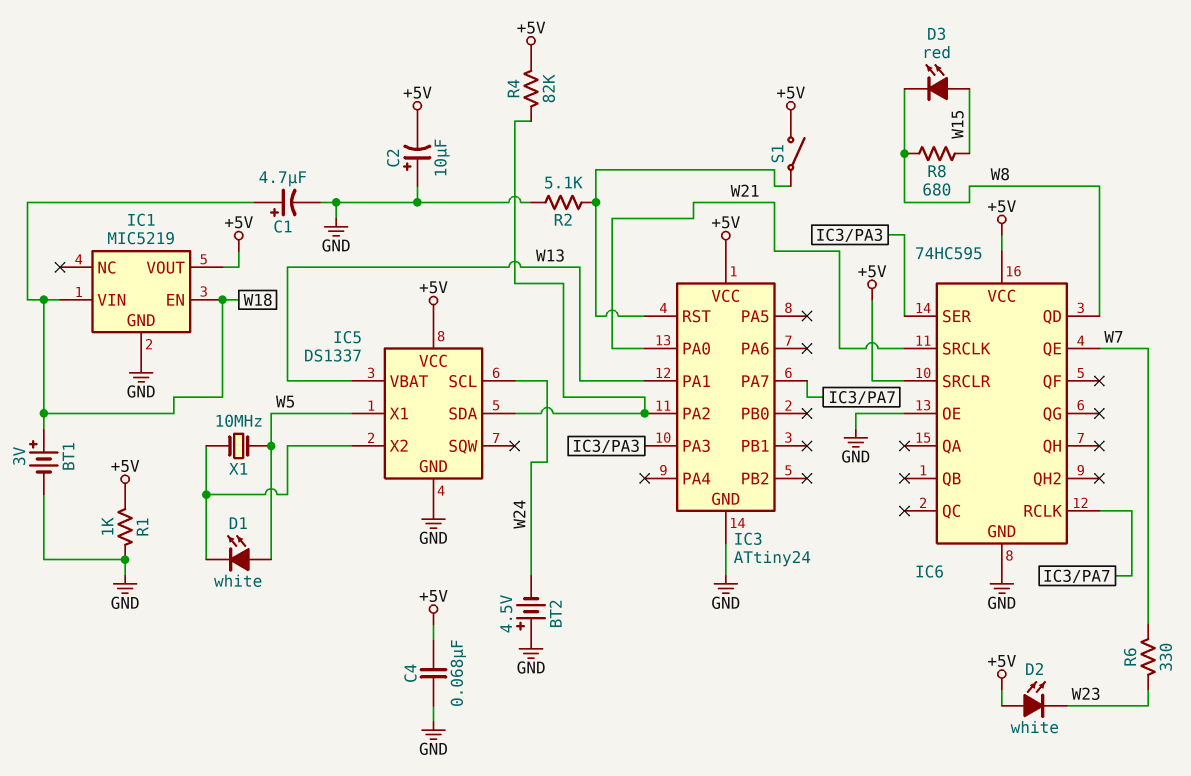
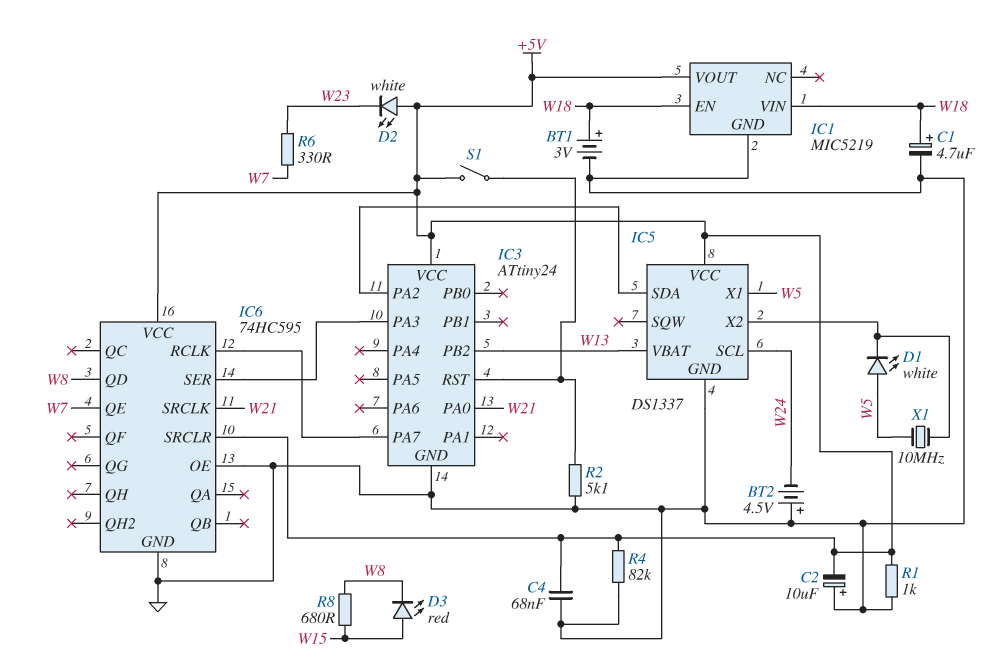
IC3 pin PA1: W13 -> none
IC3 pin PB2: none -> W13
R4: 82k (+5V, IC3/PA2) -> 82k (+5V, GND)

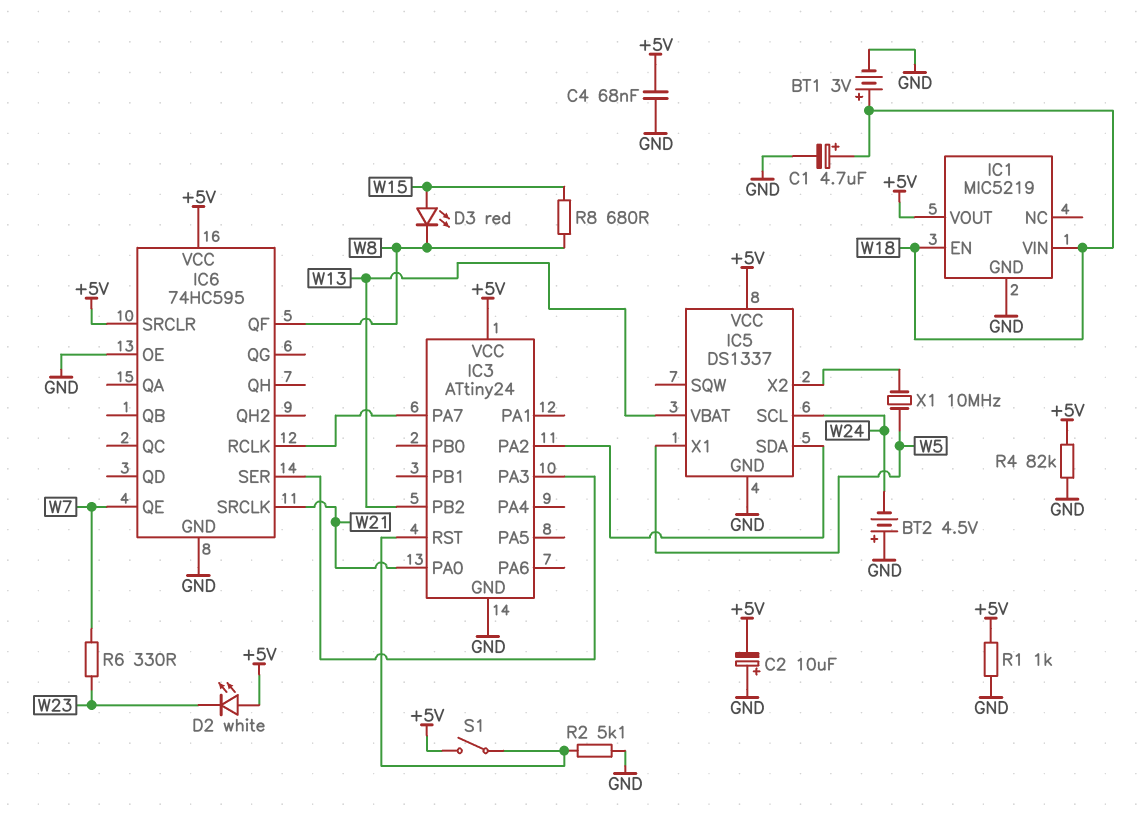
D1: LED white (A W5, K IC5/X2) -> none
IC6 pin QD: W8 -> none
IC6 pin QF: none -> W8

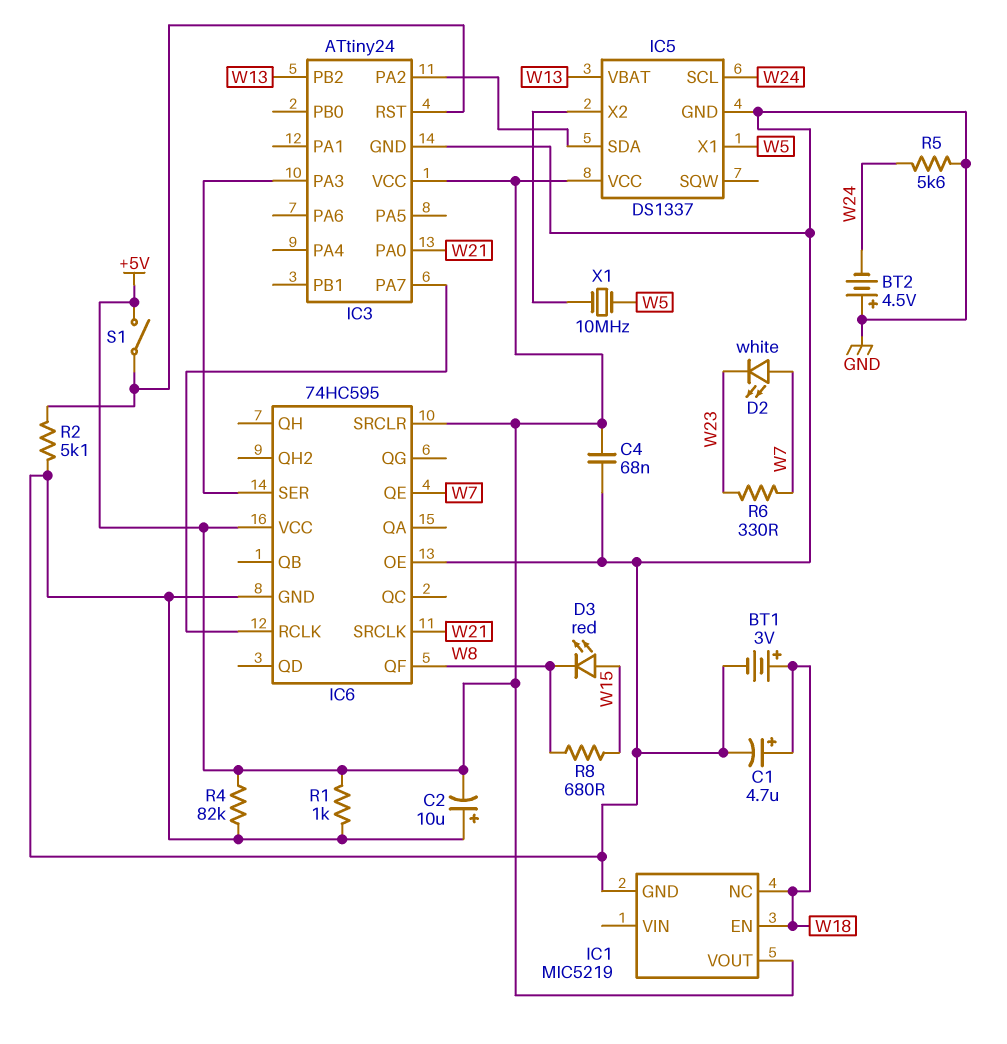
D2: LED white (A +5V, K W23) -> LED white (A W7, K W23)
IC1 pin NC: none -> W18
IC1 pin VIN: W18 -> none
R5: none -> 5.6k (GND, W24)

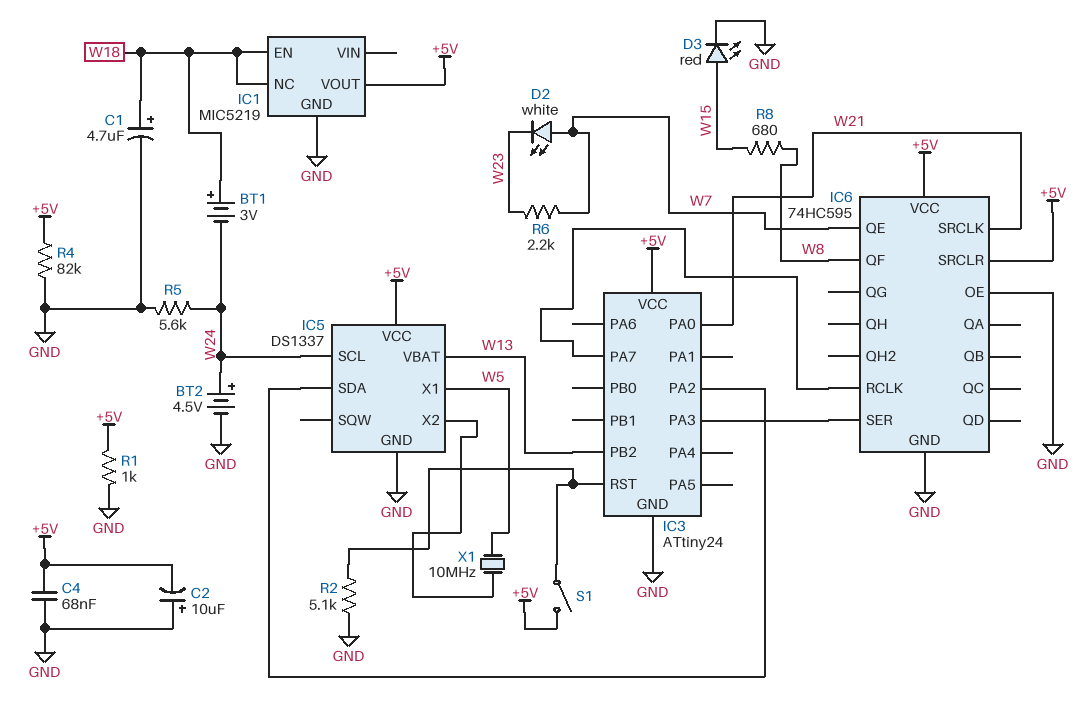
BT1: 3V (plus W18, minus GND) -> 3V (plus W18, minus W24)
BT2: 4.5V (plus GND, minus W24) -> 4.5V (plus W24, minus GND)
D3: LED red (A W15, K W8) -> LED red (A W15, K GND)
R6: 330 (W7, W23) -> 2.2k (W7, W23)

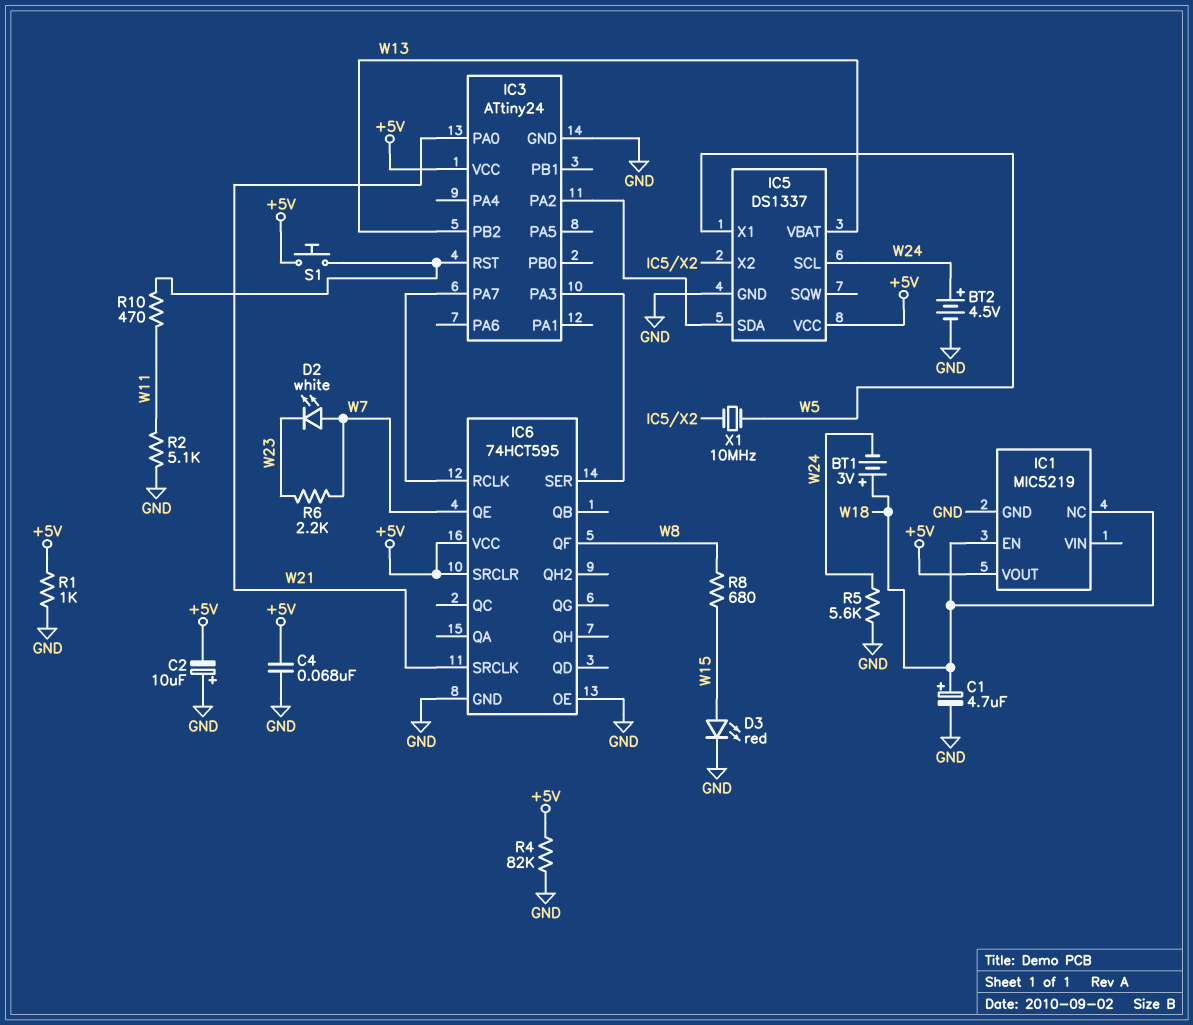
IC6: 74HC595 -> 74HCT595
R2: 5.1k (GND, IC3/RST) -> 5.1k (GND, W11)
R10: none -> 470 (IC3/RST, W11)
S1: switch (+5V, IC3/RST) -> button (+5V, IC3/RST)

